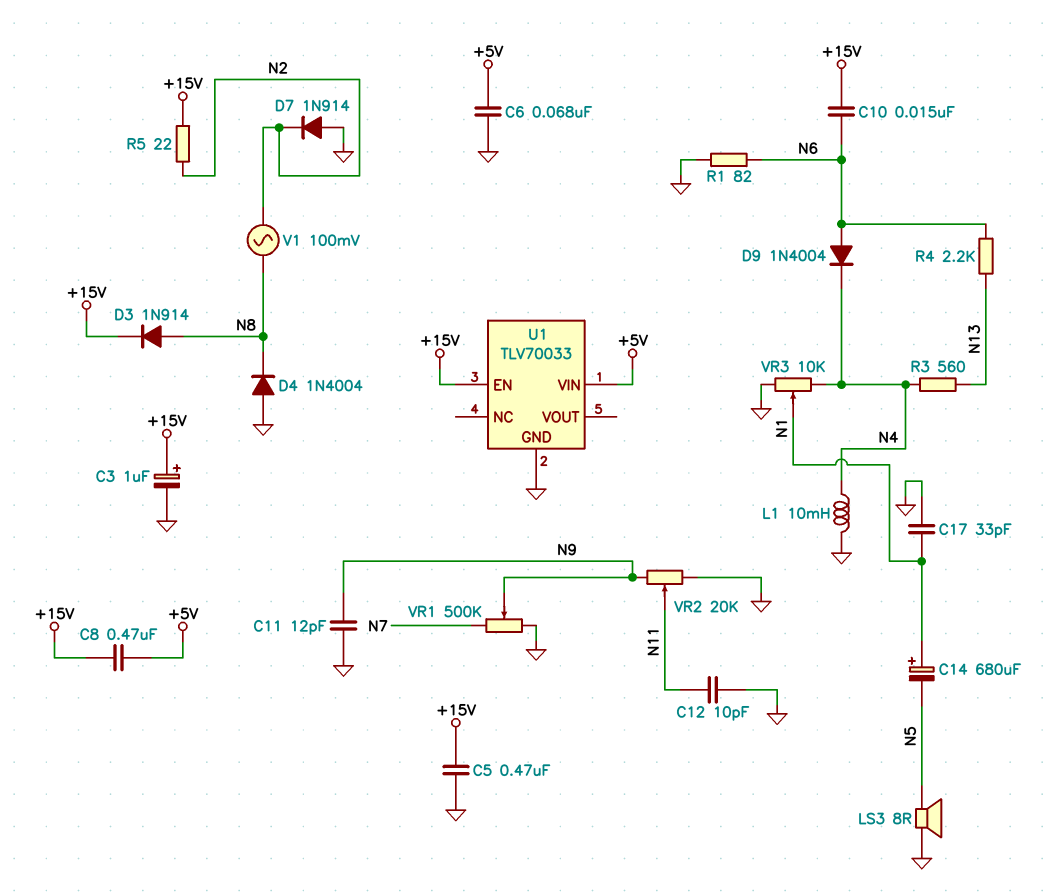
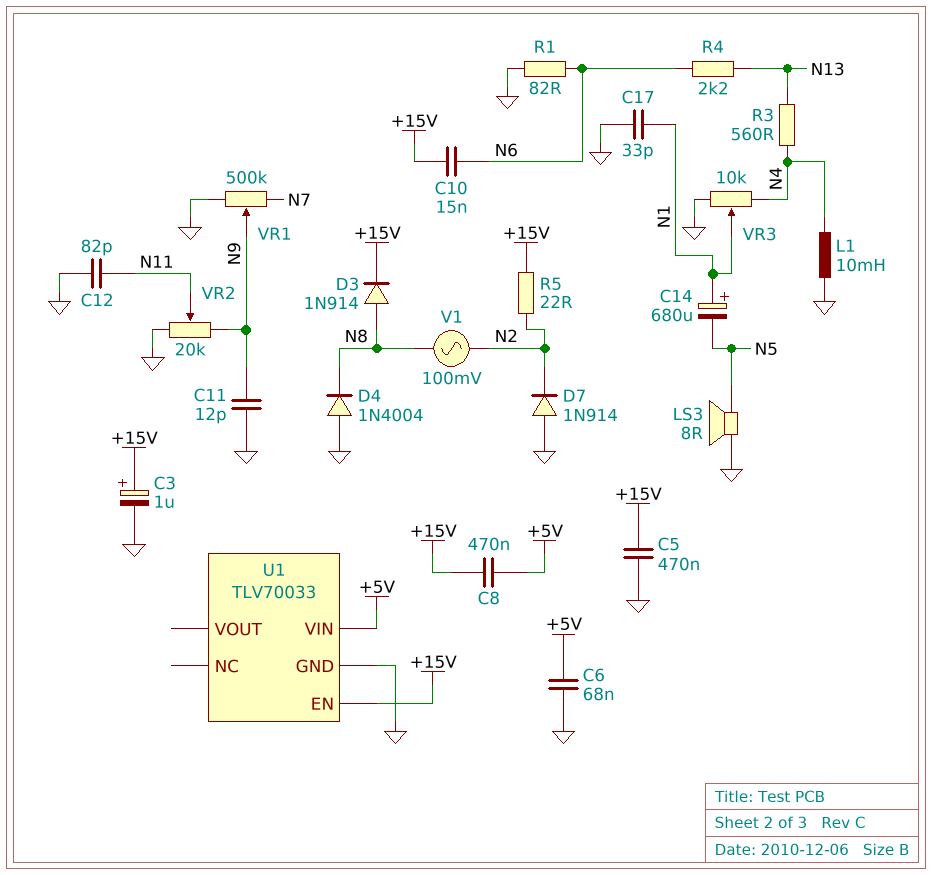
C12: 10pF (GND, N11) -> 82pF (GND, N11)
D9: diode 1N4004 (A N6, K N4) -> none

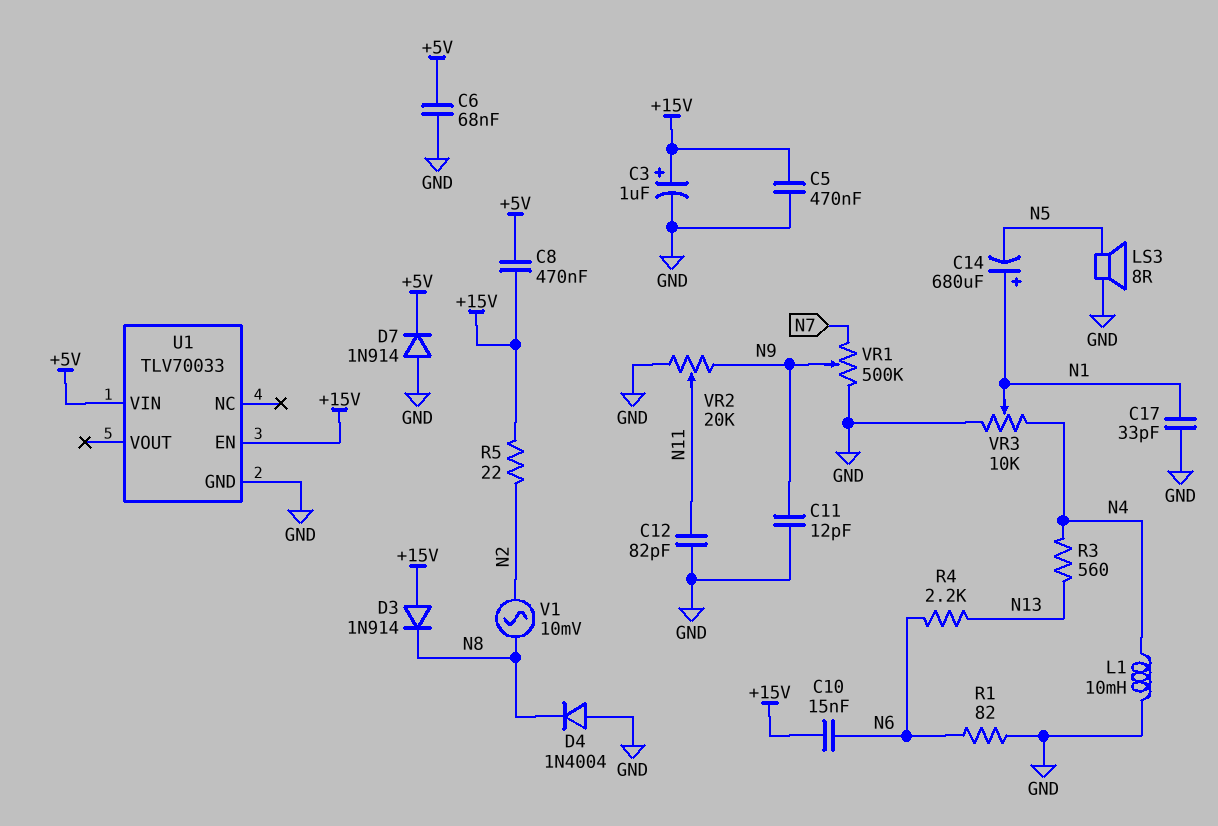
D3: diode 1N914 (A N8, K +15V) -> diode 1N914 (A +15V, K N8)
D7: diode 1N914 (A GND, K N2) -> diode 1N914 (A GND, K +5V)
V1: AC 100mV (N2, N8) -> AC 10mV (N2, N8)

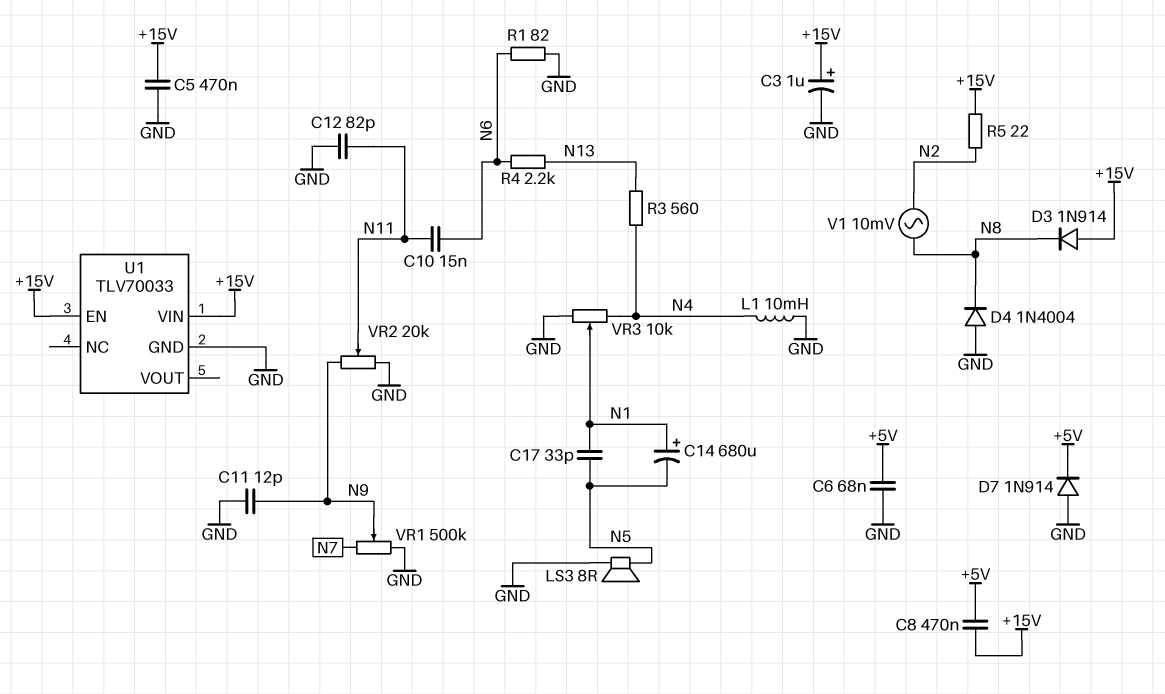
C10: 15nF (+15V, N6) -> 15nF (N6, N11)
C17: 33pF (GND, N1) -> 33pF (N1, N5)
U1 pin VIN: +5V -> +15V

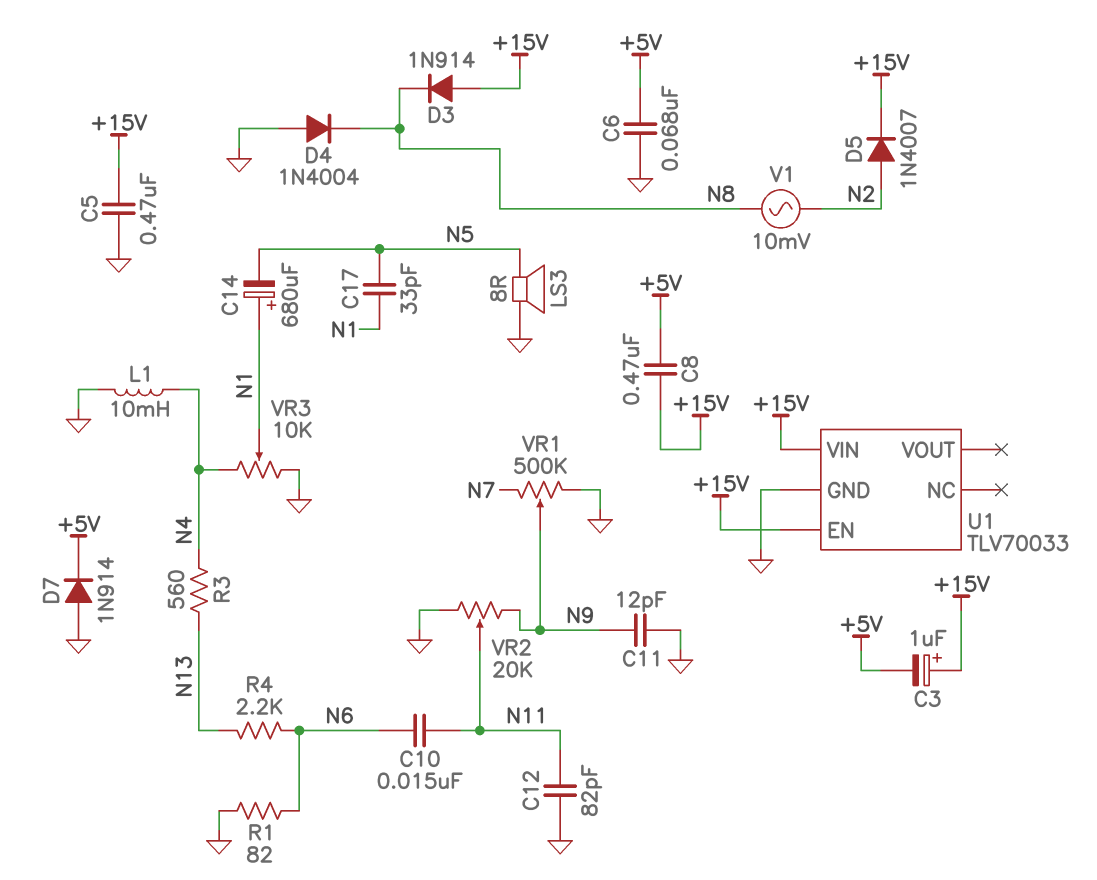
C3: 1uF (plus +15V, minus GND) -> 1uF (plus +15V, minus +5V)
D5: none -> diode 1N4007 (A N2, K +15V)
R5: 22 (+15V, N2) -> none

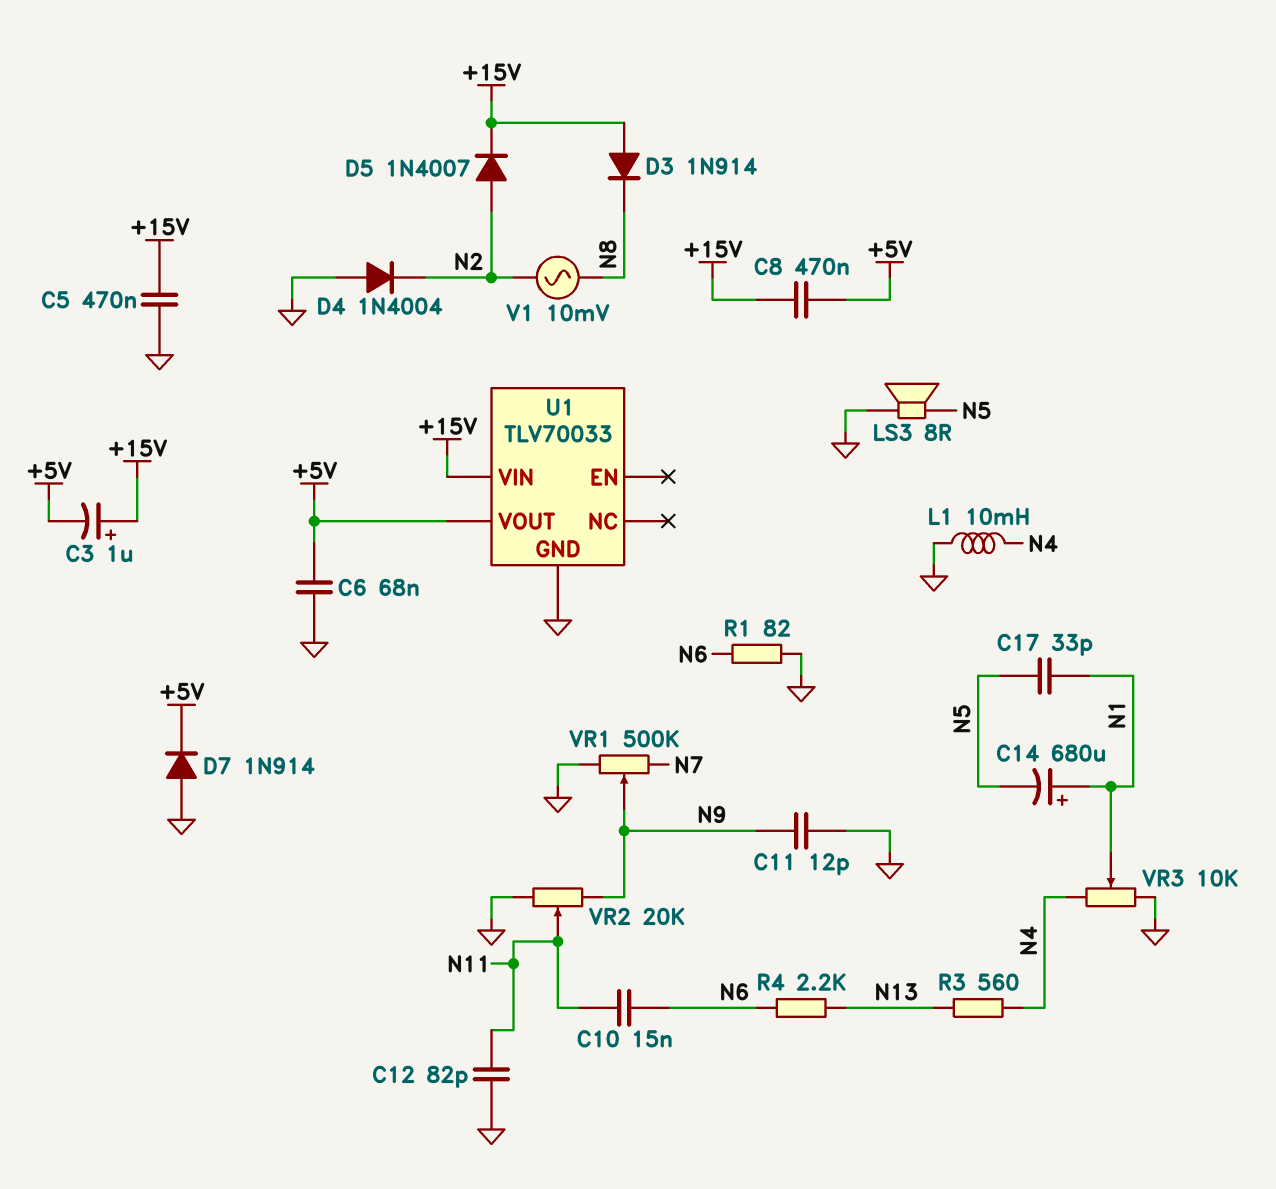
D4: diode 1N4004 (A GND, K N8) -> diode 1N4004 (A GND, K N2)
U1 pin EN: +15V -> none
U1 pin VOUT: none -> +5V

